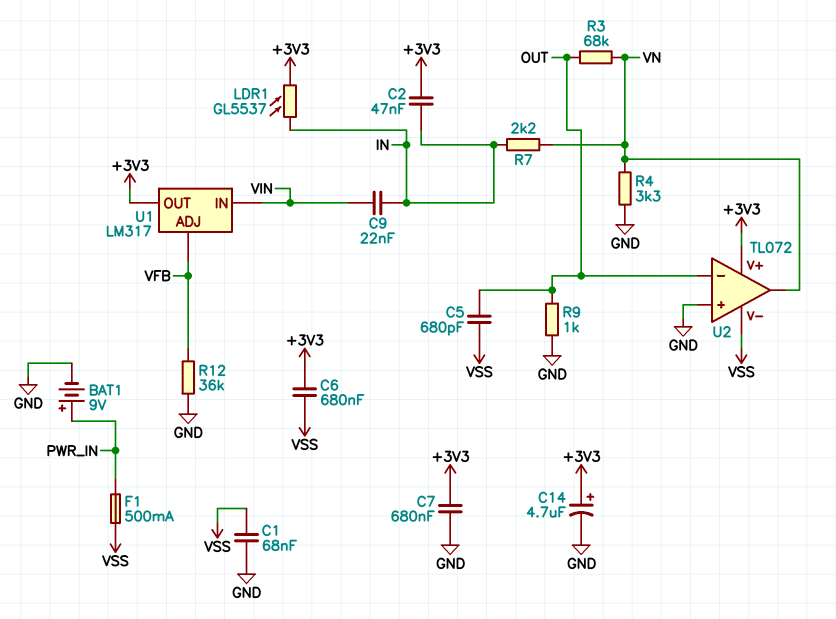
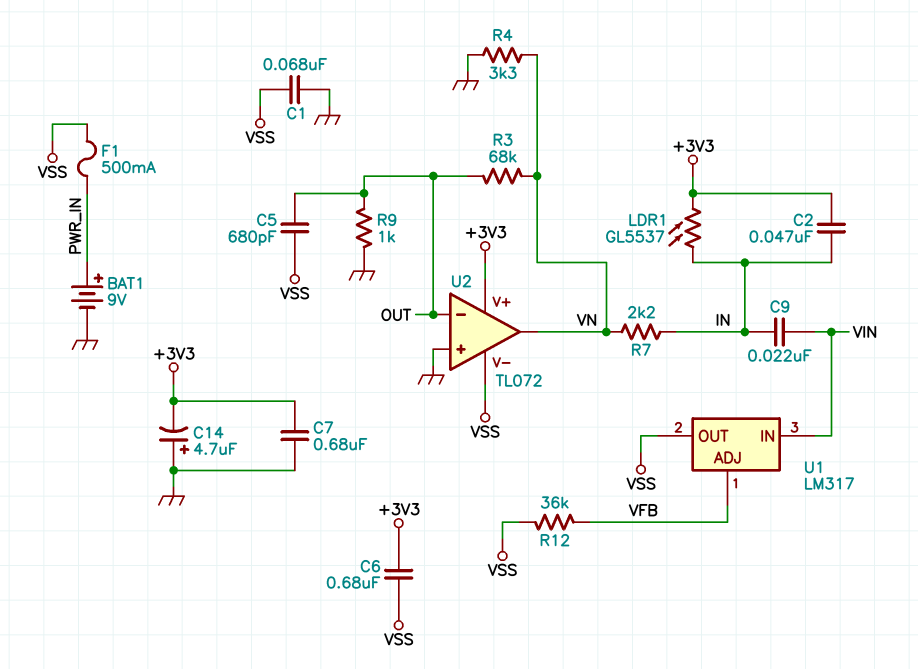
C14: 4.7uF (plus +3V3, minus GND) -> 4.7uF (plus GND, minus +3V3)
R12: 36k (GND, VFB) -> 36k (VFB, VSS)
U1 pin OUT: +3V3 -> VSS

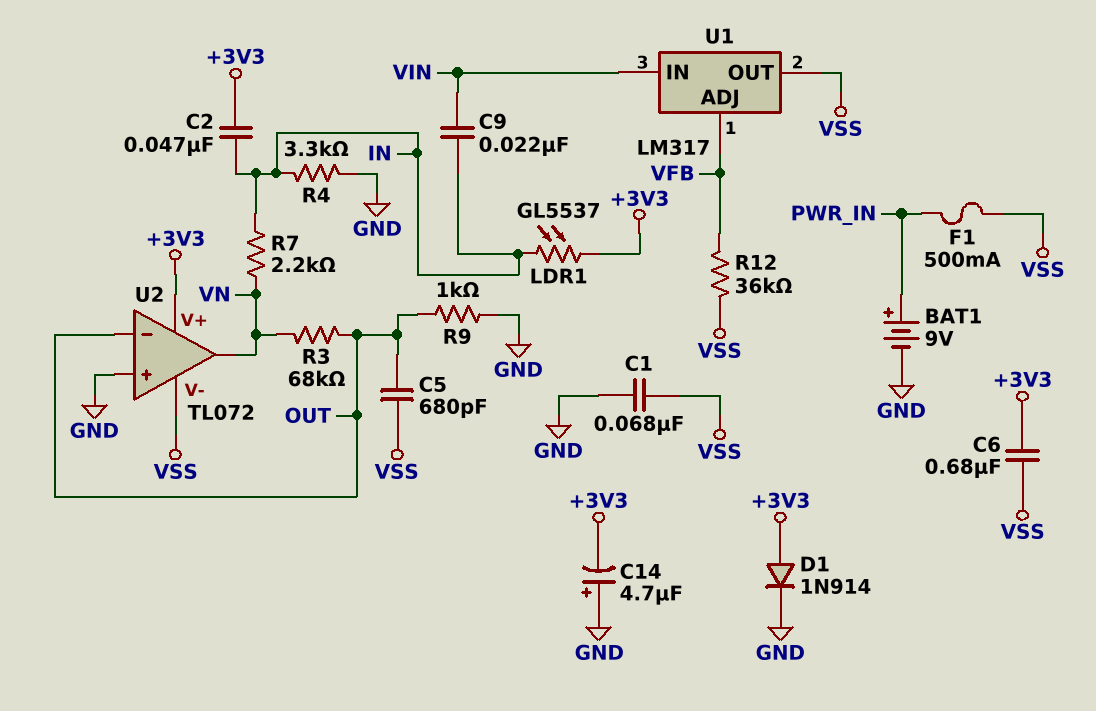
C7: 680nF (+3V3, GND) -> none
D1: none -> diode 1N914 (A +3V3, K GND)
R4: 3.3k (GND, VN) -> 3.3k (GND, IN)

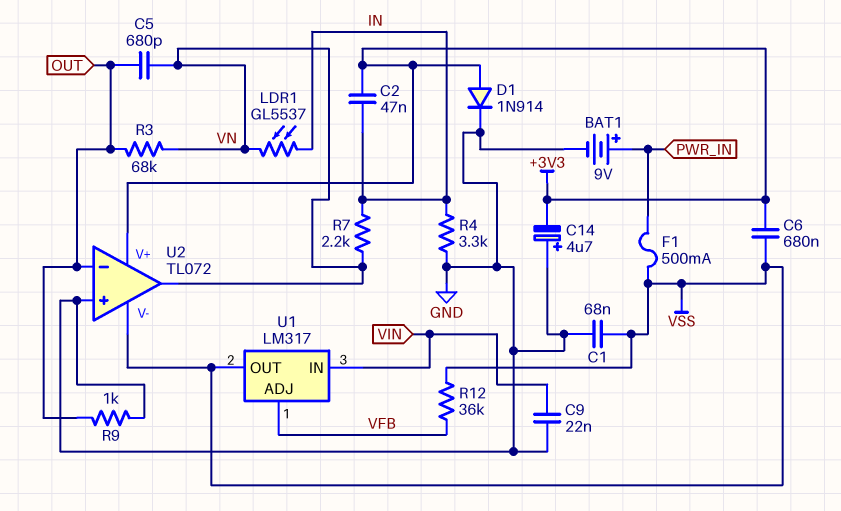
C5: 680pF (OUT, VSS) -> 680pF (OUT, VN)
C9: 22nF (IN, VIN) -> 22nF (GND, VIN)
LDR1: GL5537 (+3V3, IN) -> GL5537 (IN, VN)

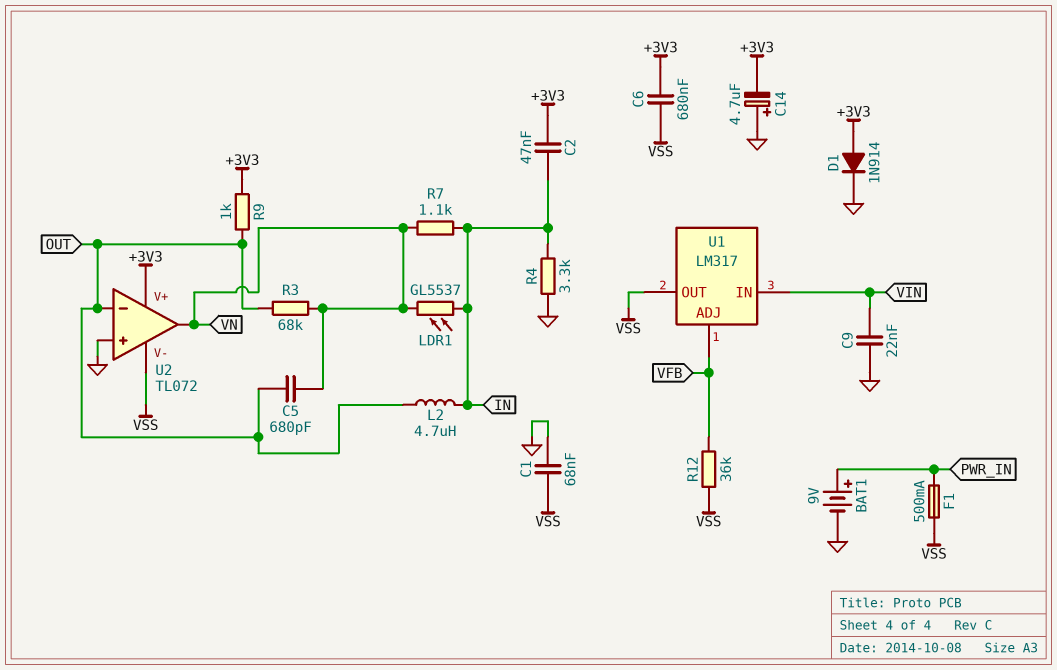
L2: none -> 4.7uH (IN, OUT)
R7: 2.2k (IN, VN) -> 1.1k (IN, VN)
R9: 1k (GND, OUT) -> 1k (+3V3, OUT)

